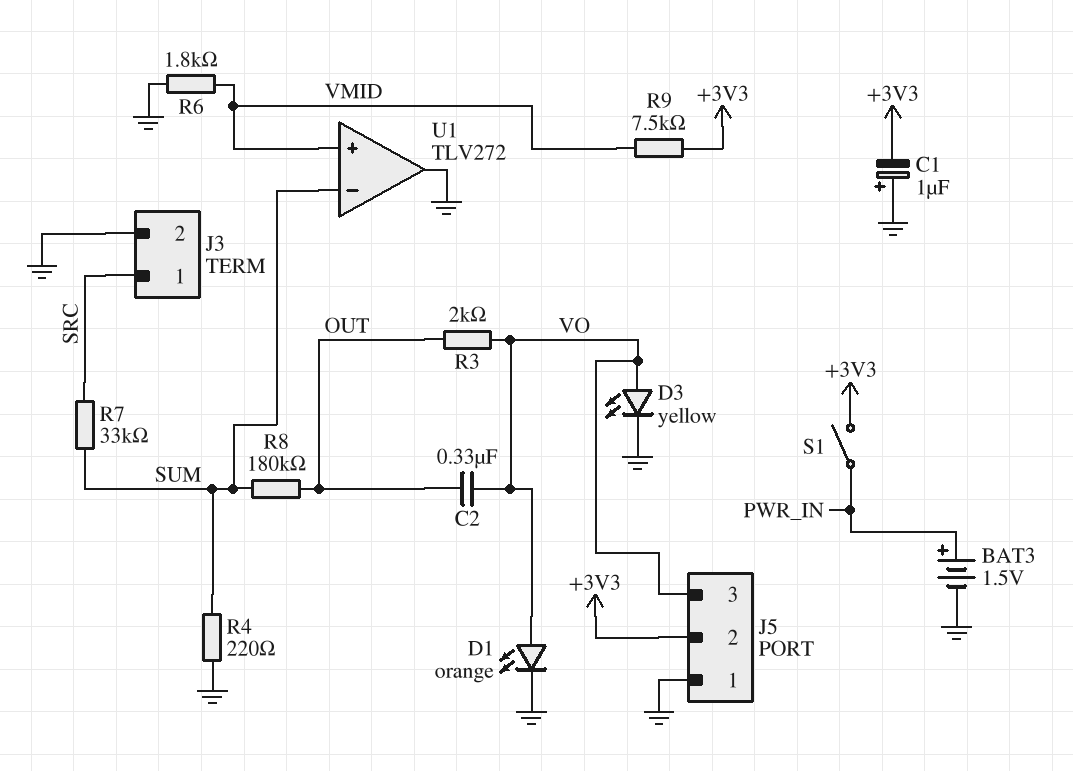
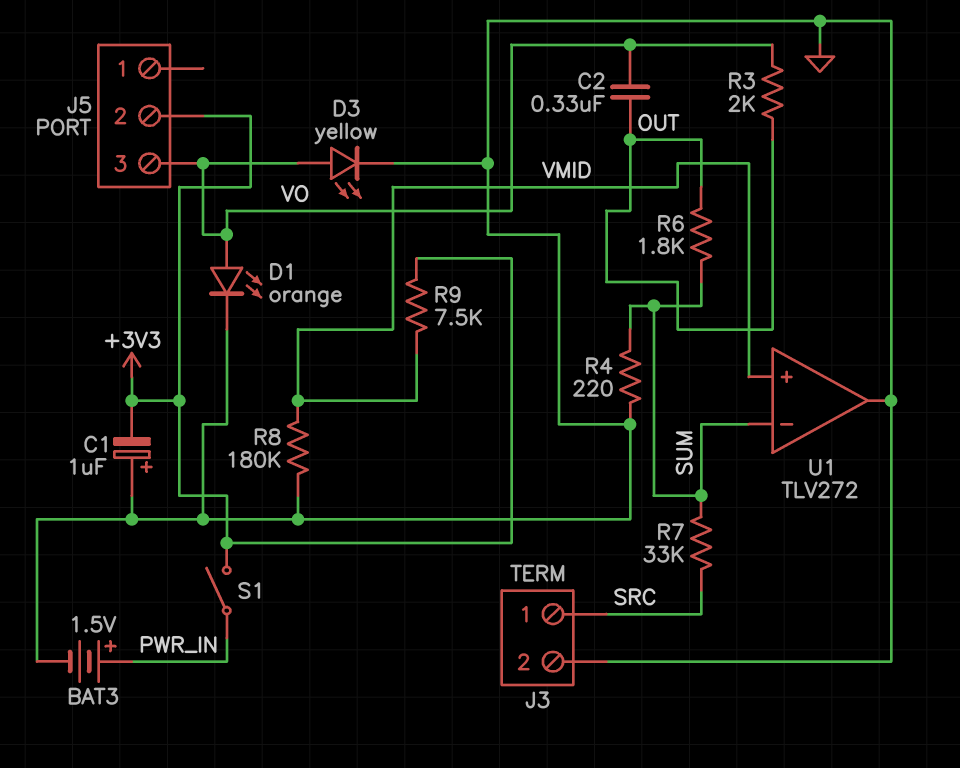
J5 pin 1: GND -> none
R6: 1.8k (GND, VMID) -> 1.8k (OUT, SUM)
R8: 180k (OUT, SUM) -> 180k (GND, VMID)

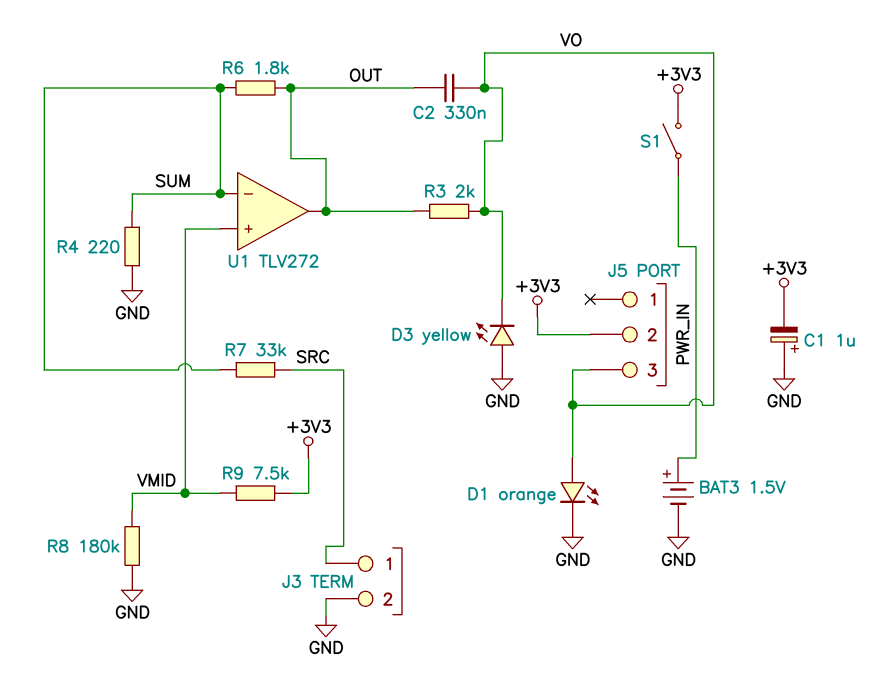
D3: LED yellow (A VO, K GND) -> LED yellow (A GND, K VO)
U1 pin out: GND -> OUT

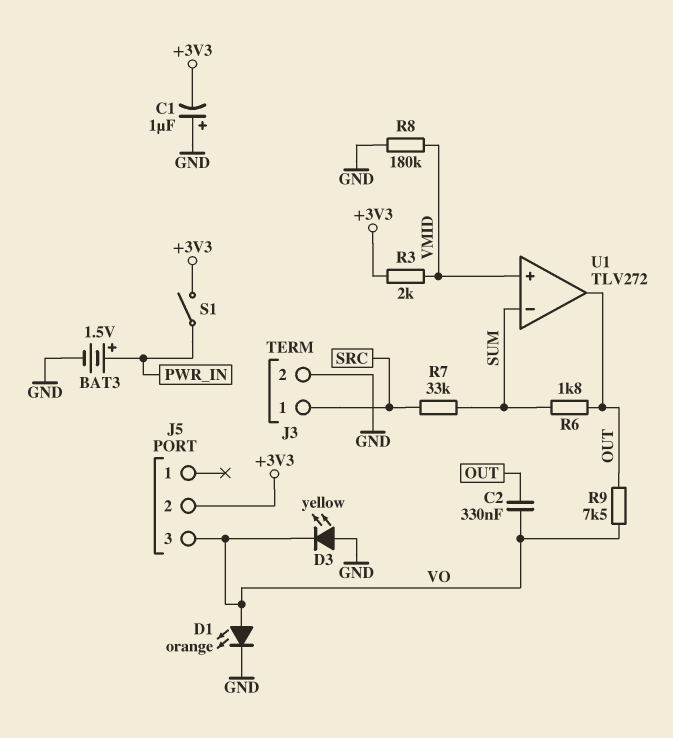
R3: 2k (OUT, VO) -> 2k (+3V3, VMID)
R4: 220 (GND, SUM) -> none
R9: 7.5k (+3V3, VMID) -> 7.5k (OUT, VO)

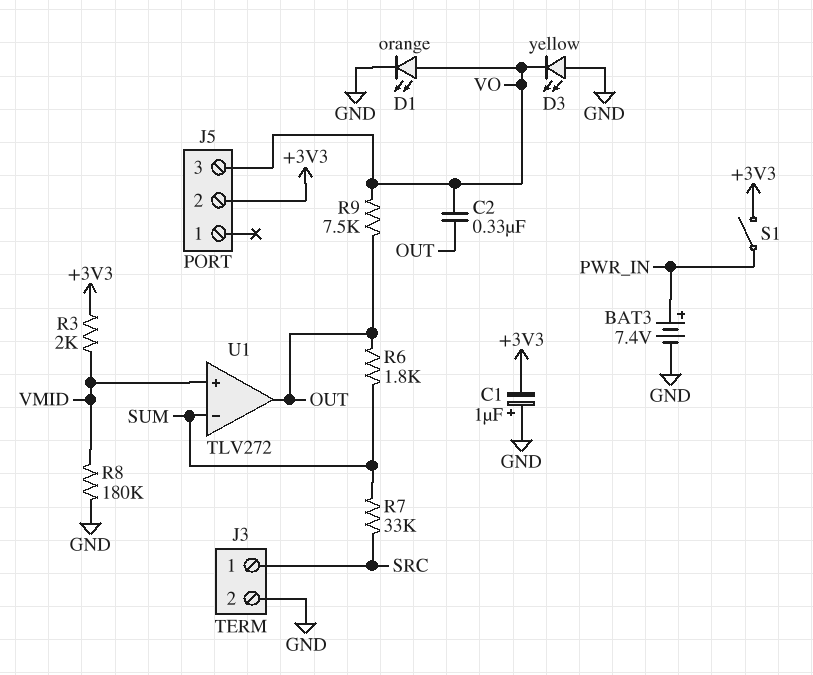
BAT3: 1.5V (plus PWR_IN, minus GND) -> 7.4V (plus PWR_IN, minus GND)

